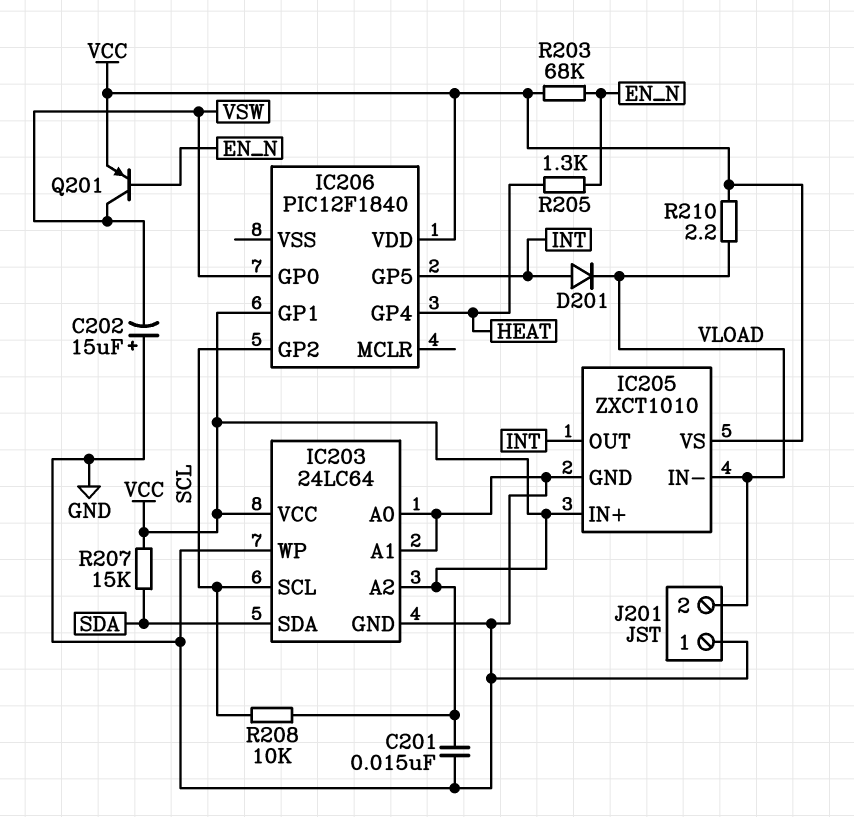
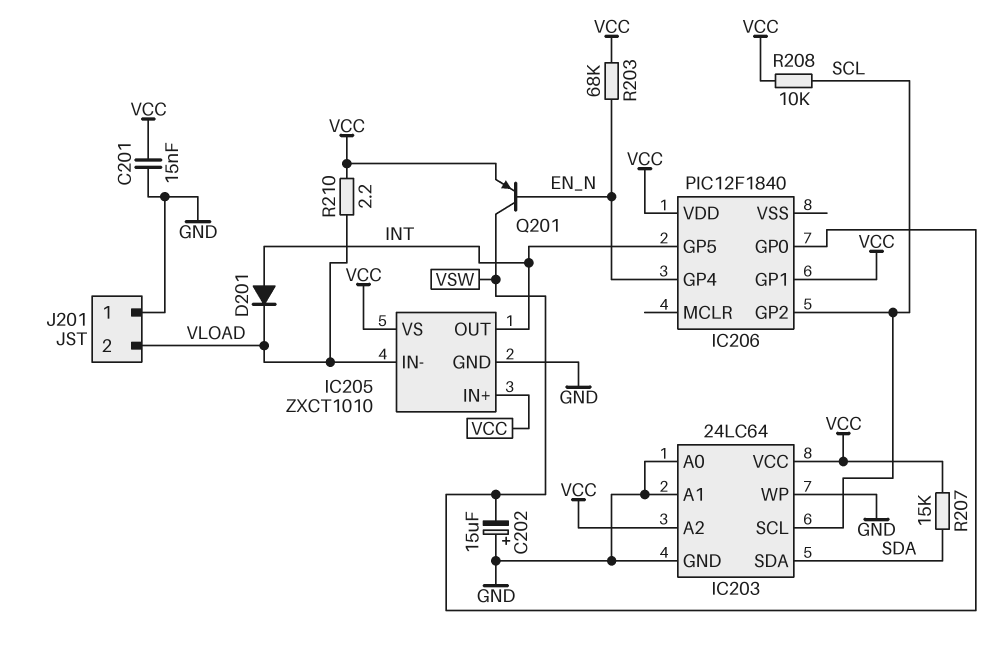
IC206 pin GP4: HEAT -> EN_N
R205: 1.3k (EN_N, HEAT) -> none

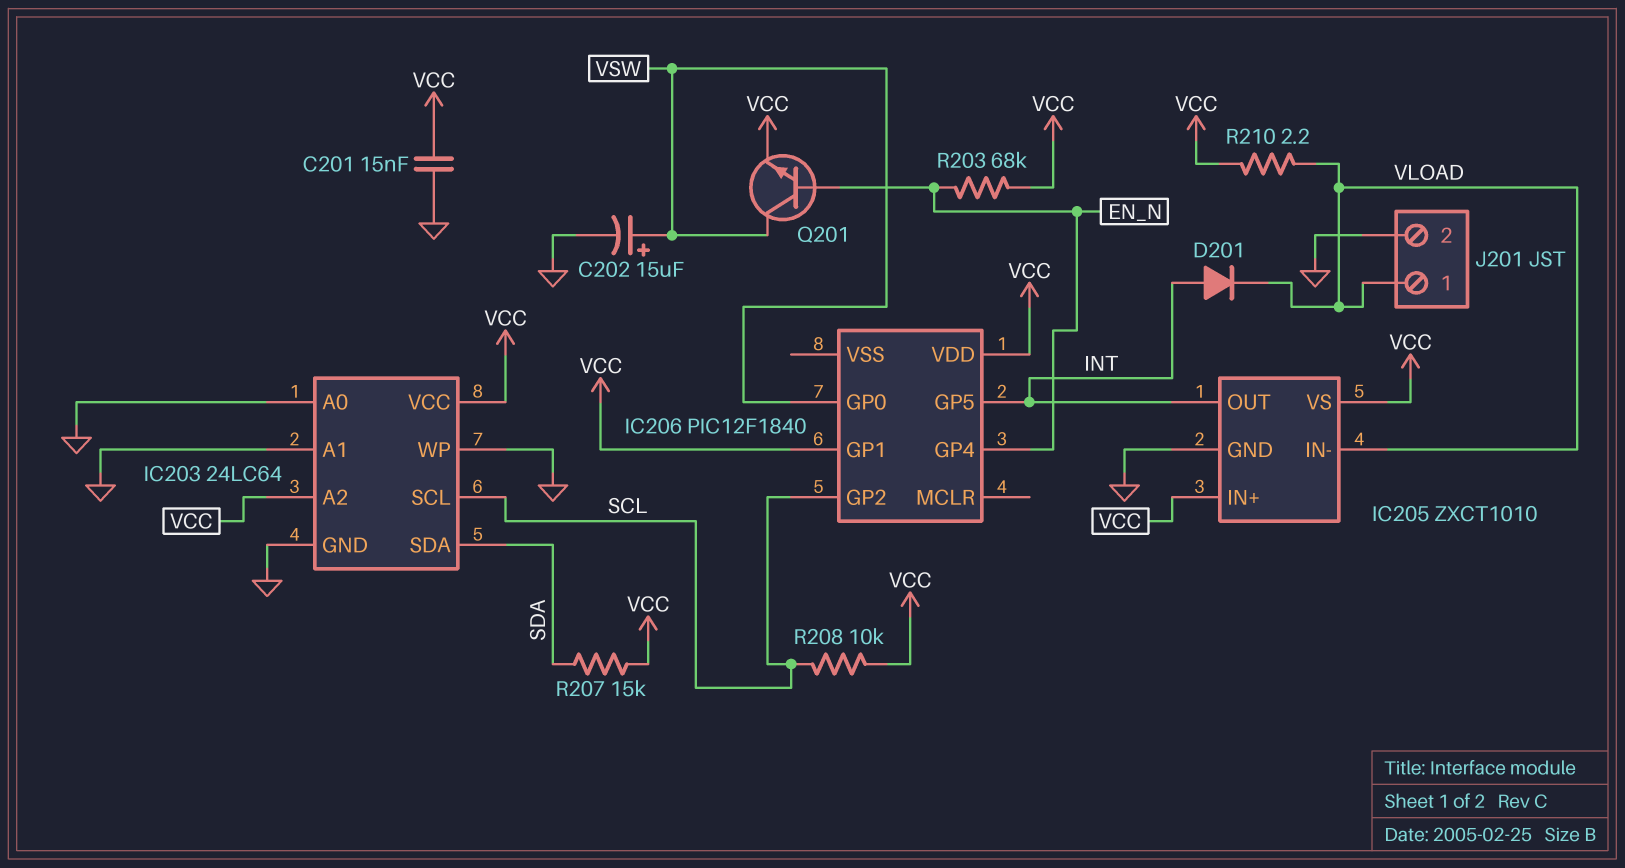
C202: 15uF (plus GND, minus VSW) -> 15uF (plus VSW, minus GND)
J201 pin 1: GND -> VLOAD
J201 pin 2: VLOAD -> GND
Q201: PNP (B EN_N, C VSW, E VCC) -> NPN (B EN_N, C VSW, E VCC)

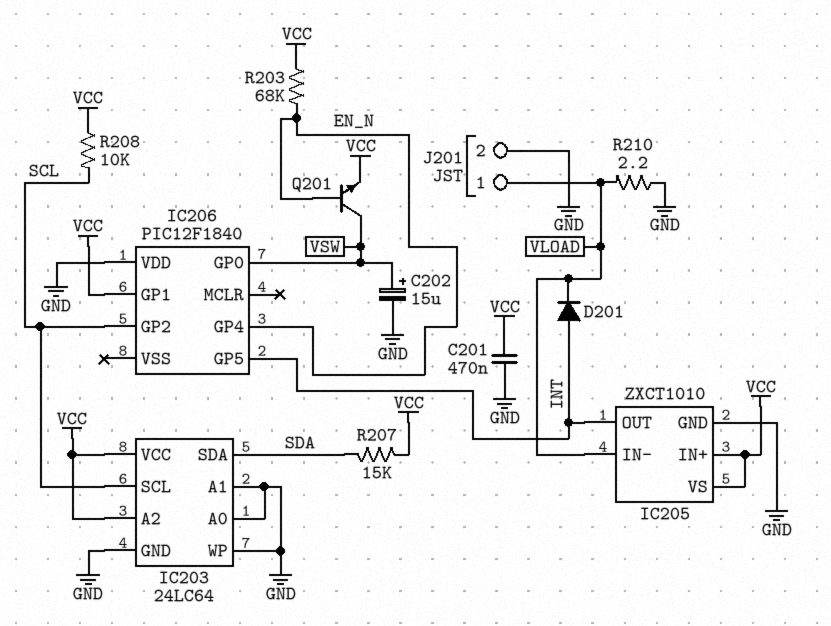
C201: 15nF (GND, VCC) -> 470nF (GND, VCC)
IC206 pin VDD: VCC -> GND
R210: 2.2 (VCC, VLOAD) -> 2.2 (GND, VLOAD)

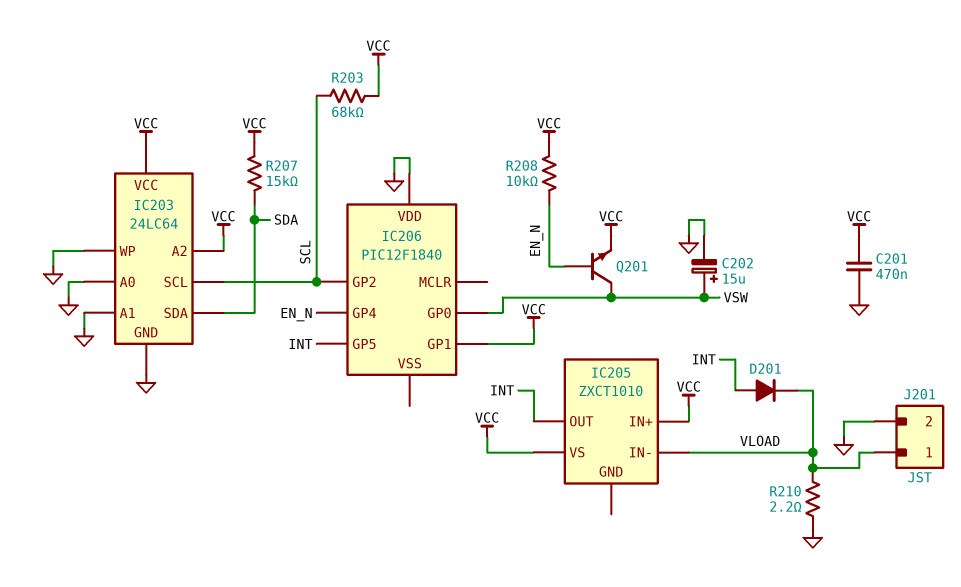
IC205 pin GND: GND -> none
R203: 68k (EN_N, VCC) -> 68k (SCL, VCC)
R208: 10k (SCL, VCC) -> 10k (EN_N, VCC)

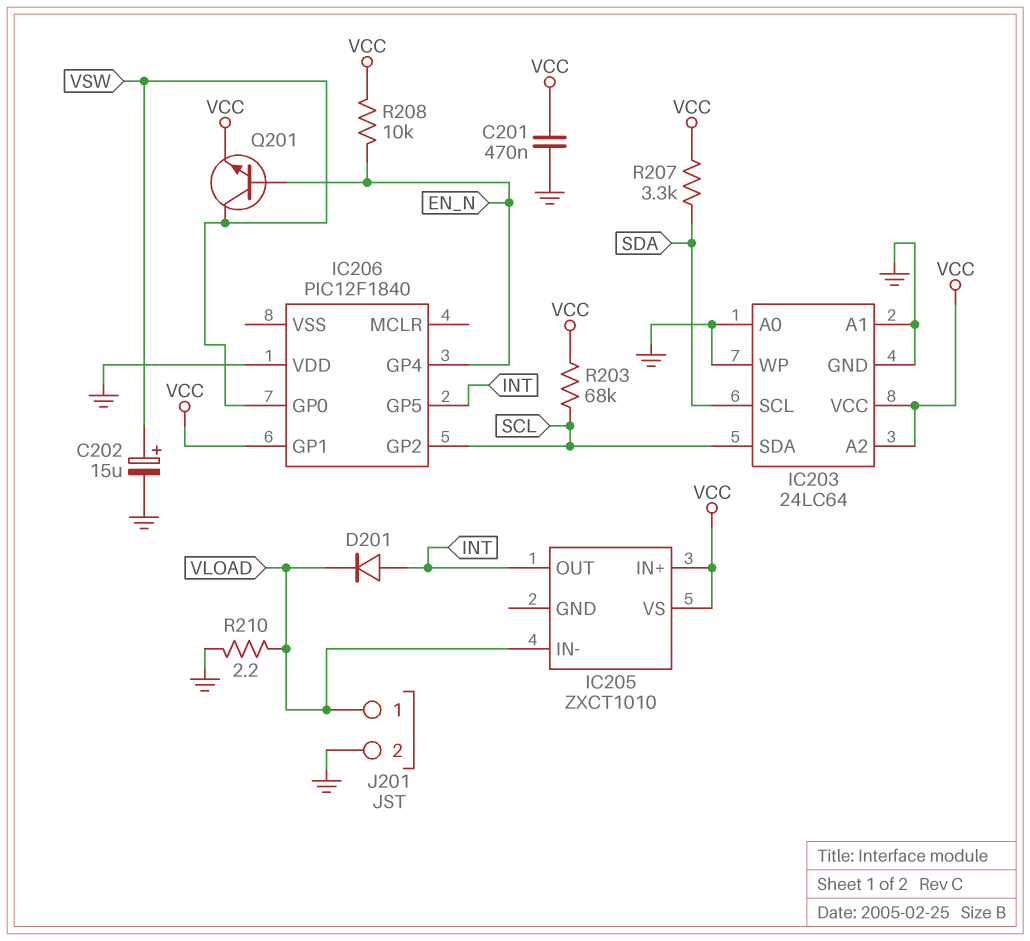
IC203 pin SCL: SCL -> SDA
IC203 pin SDA: SDA -> SCL
R207: 15k (SDA, VCC) -> 3.3k (SDA, VCC)

